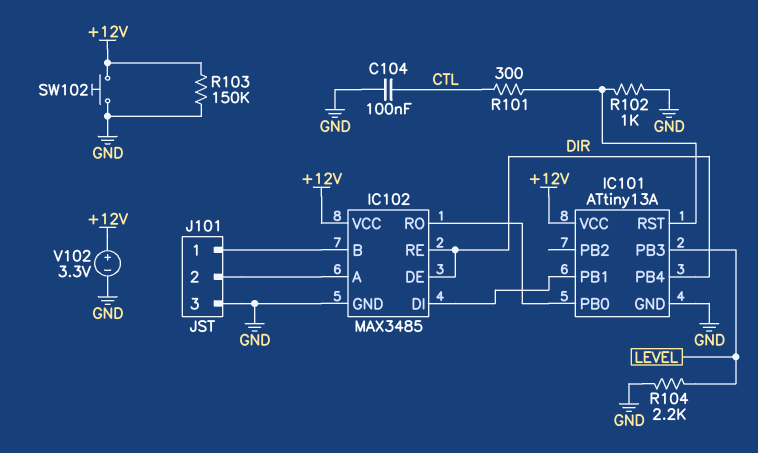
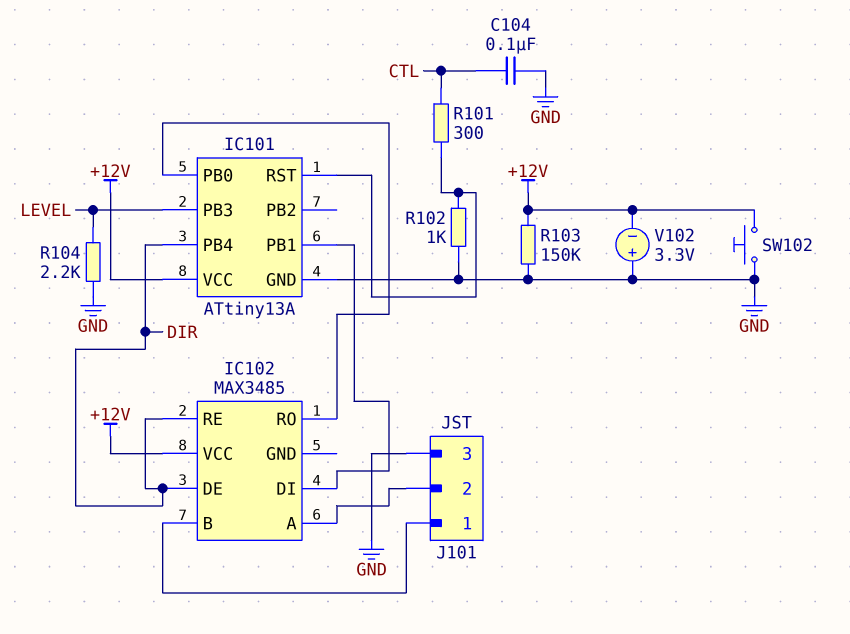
IC102 pin GND: GND -> none
V102: 3.3V (plus +12V, minus GND) -> 3.3V (plus GND, minus +12V)

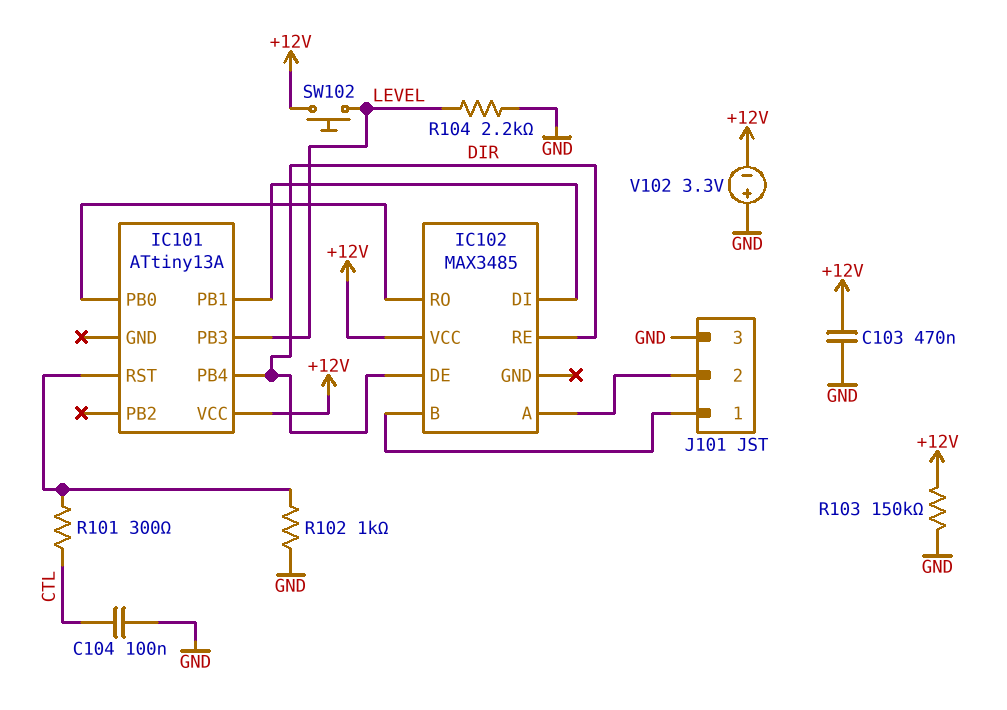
C103: none -> 470nF (+12V, GND)
IC101 pin GND: GND -> none
SW102: button (+12V, GND) -> button (+12V, LEVEL)

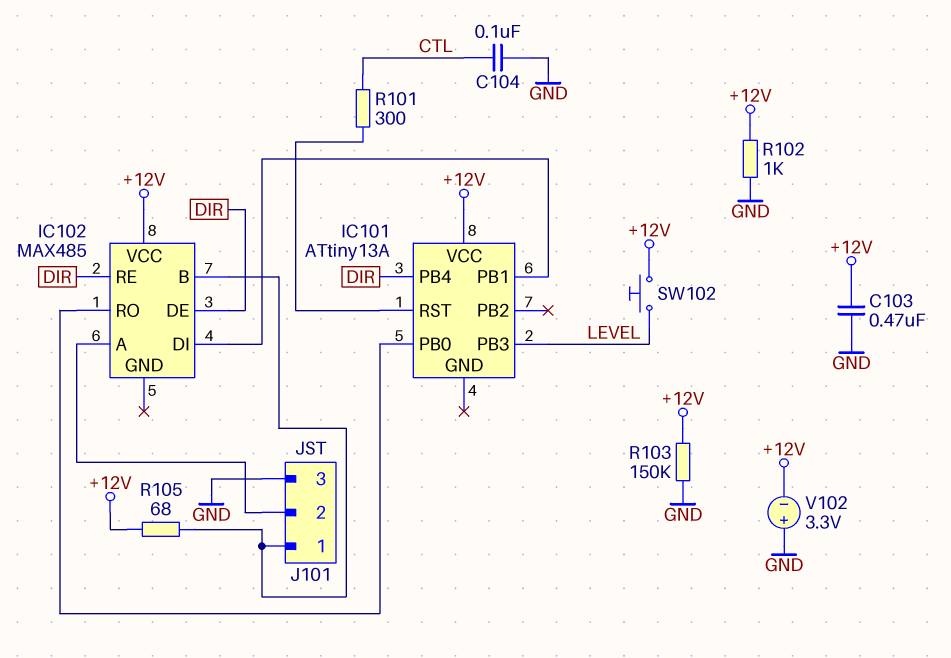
IC102: MAX3485 -> MAX485
R102: 1k (GND, IC101/RST) -> 1k (+12V, GND)
R104: 2.2k (GND, LEVEL) -> none
R105: none -> 68 (+12V, IC102/B)

